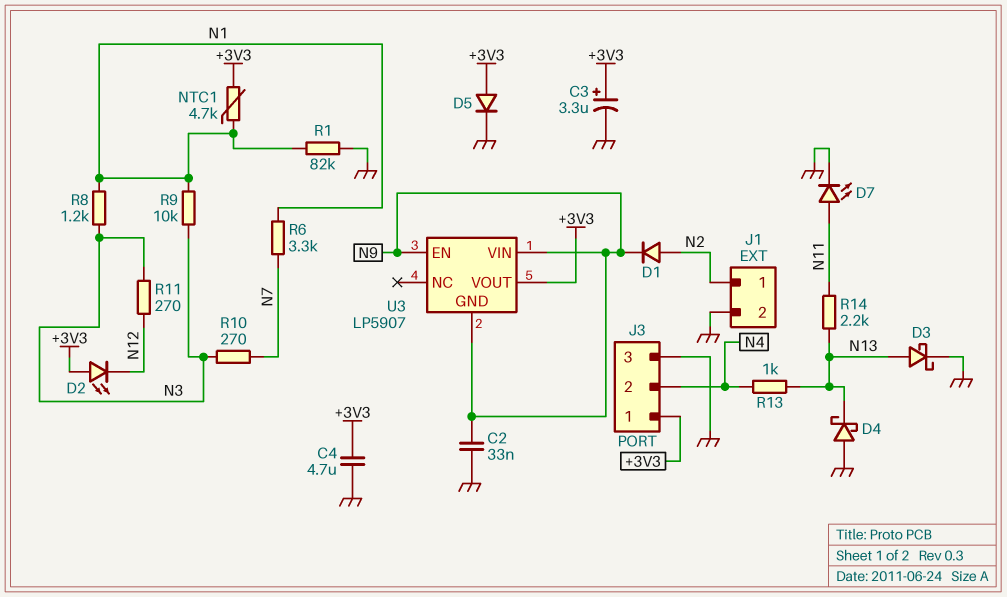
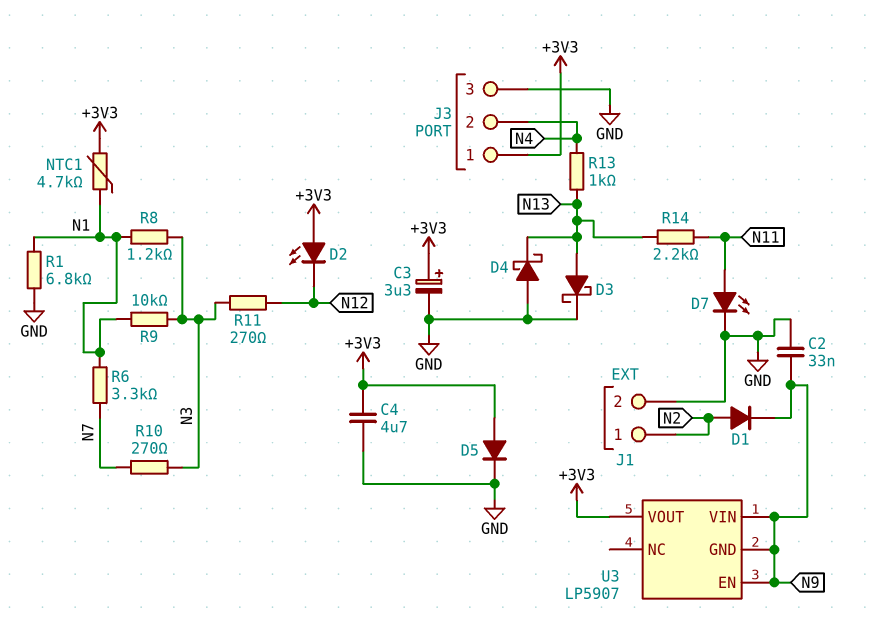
R1: 82k (GND, N1) -> 6.8k (GND, N1)

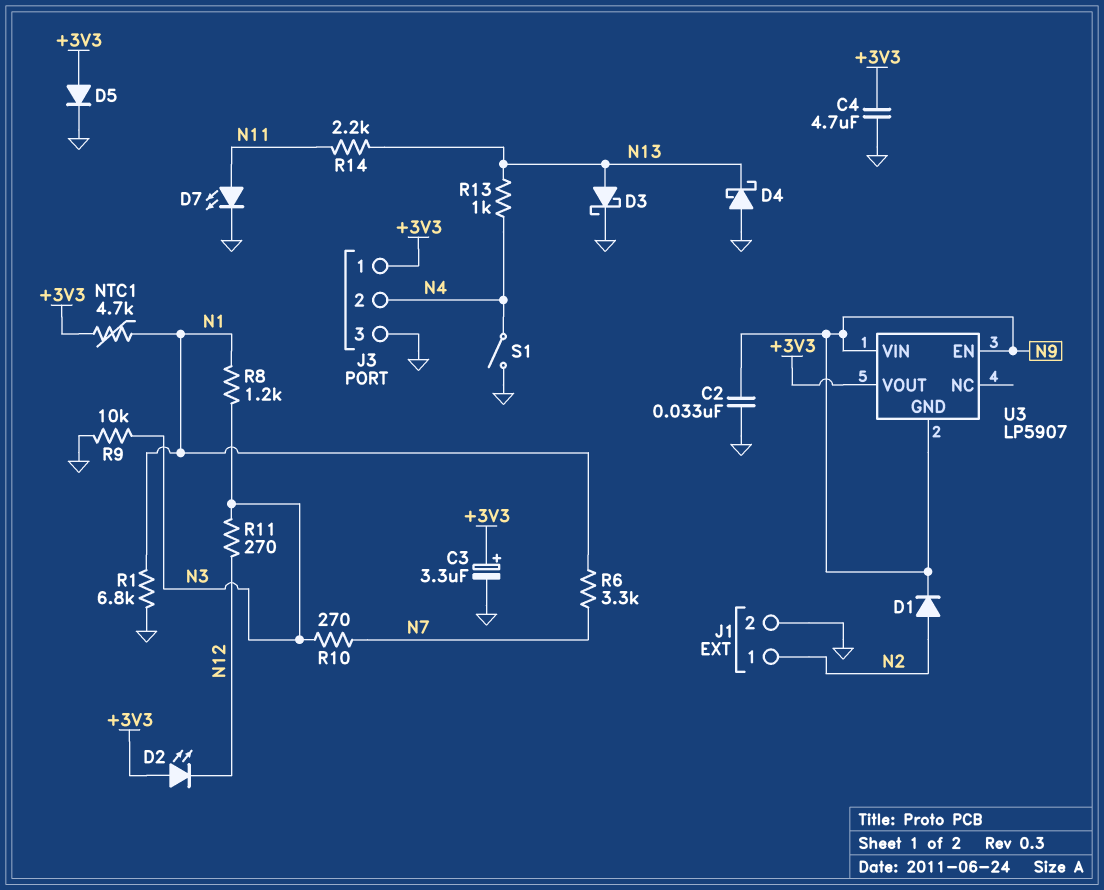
R9: 10k (N1, N3) -> 10k (GND, N3)
S1: none -> switch (GND, N4)

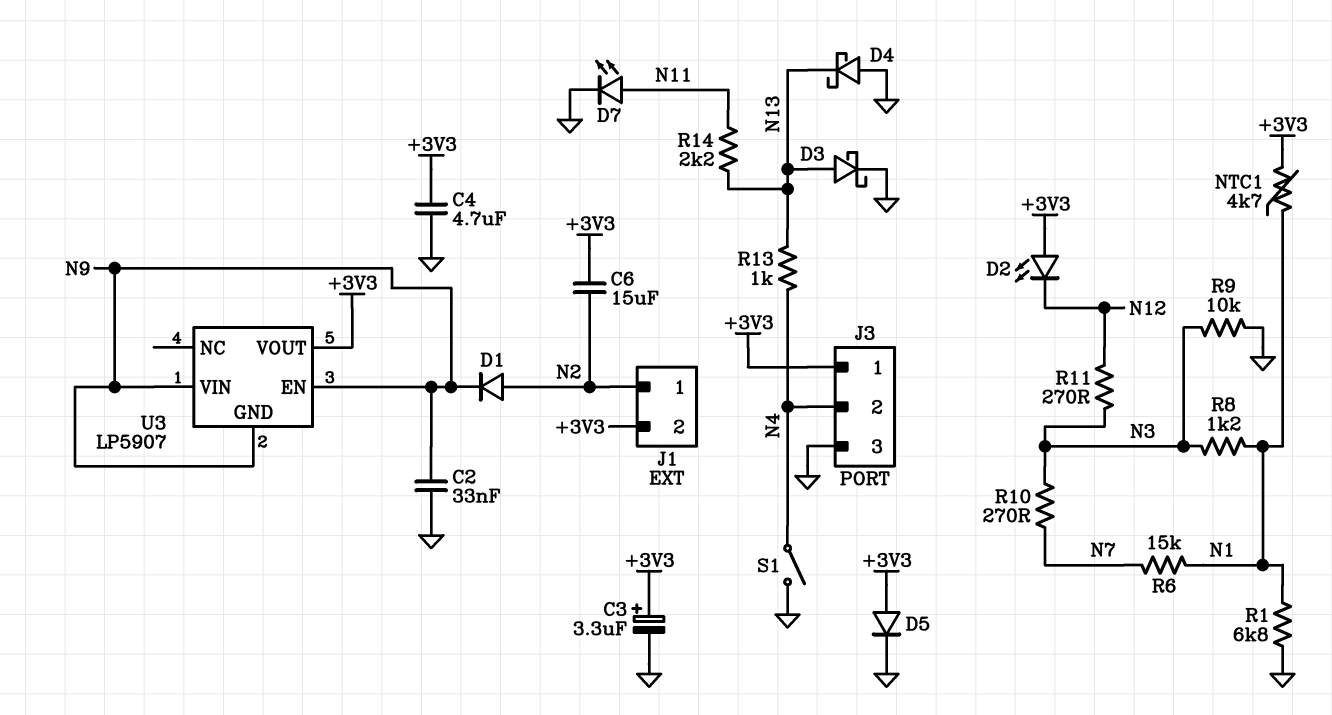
C6: none -> 15uF (+3V3, N2)
J1 pin 2: GND -> +3V3
R6: 3.3k (N1, N7) -> 15k (N1, N7)

